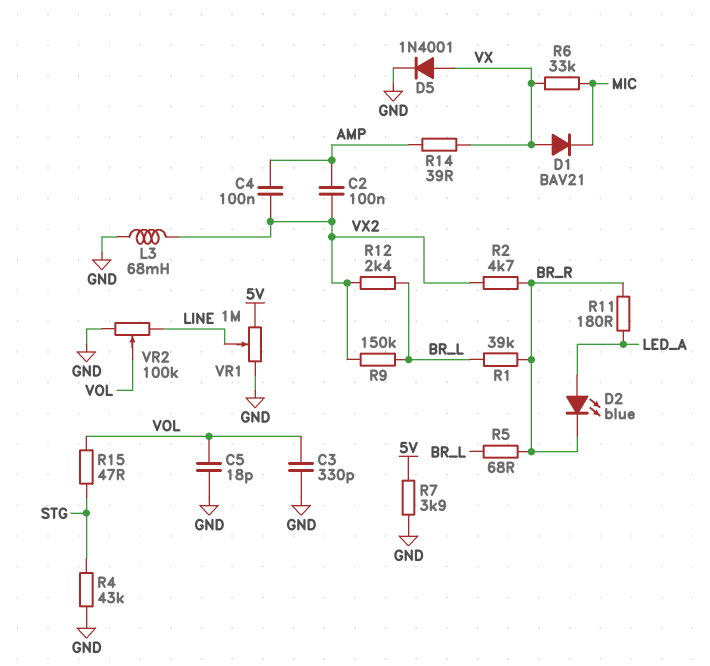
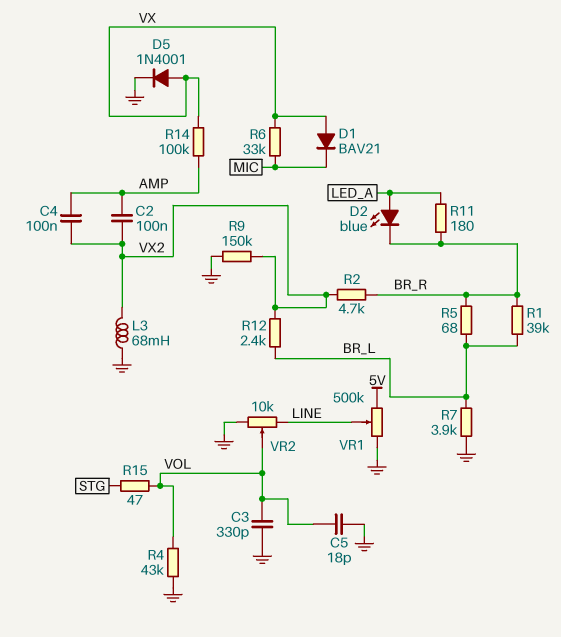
R4: 43k (GND, STG) -> 43k (GND, VOL)
R7: 3.9k (5V, GND) -> 3.9k (BR_L, GND)
R9: 150k (BR_L, VX2) -> 150k (GND, VX2)
R14: 39 (AMP, VX) -> 100k (AMP, VX)
VR1: 1M (5V, GND, wiper LINE) -> 500k (5V, GND, wiper LINE)
VR2: 100k (GND, LINE, wiper VOL) -> 10k (GND, LINE, wiper VOL)

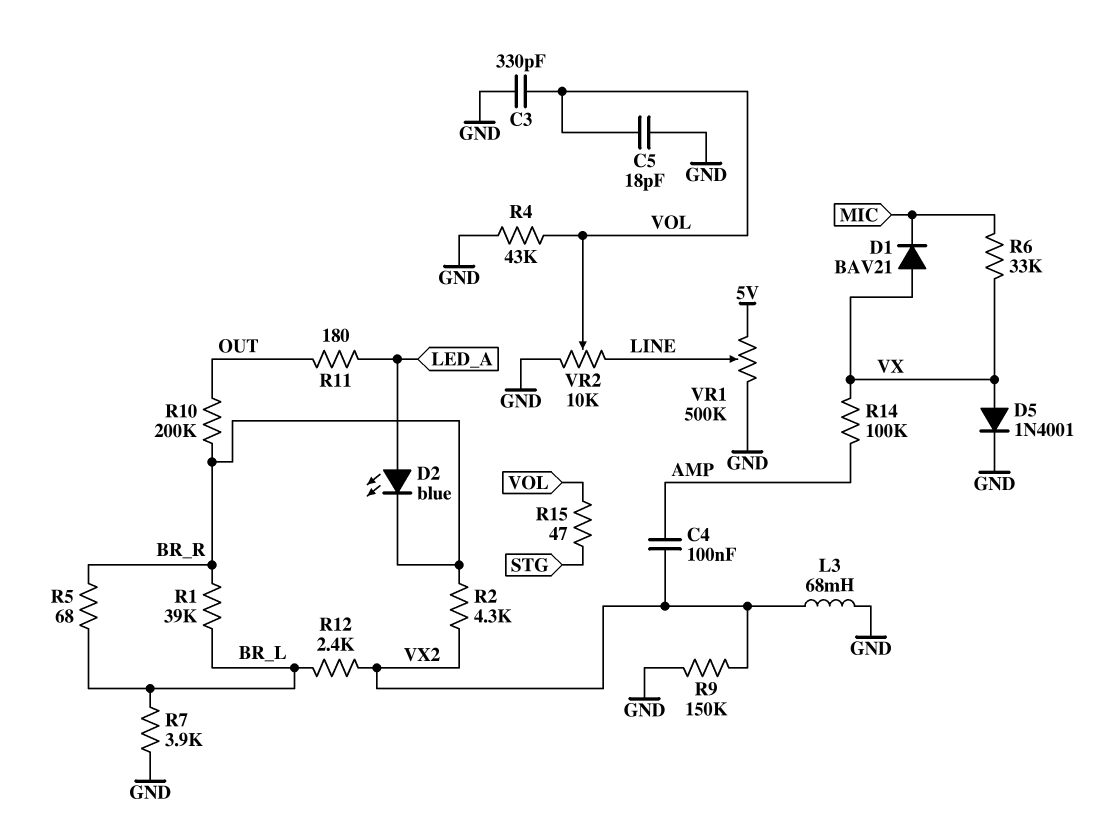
C2: 100nF (AMP, VX2) -> none
R2: 4.7k (BR_R, VX2) -> 4.3k (BR_R, VX2)
R10: none -> 200k (BR_R, OUT)
R11: 180 (BR_R, LED_A) -> 180 (LED_A, OUT)

